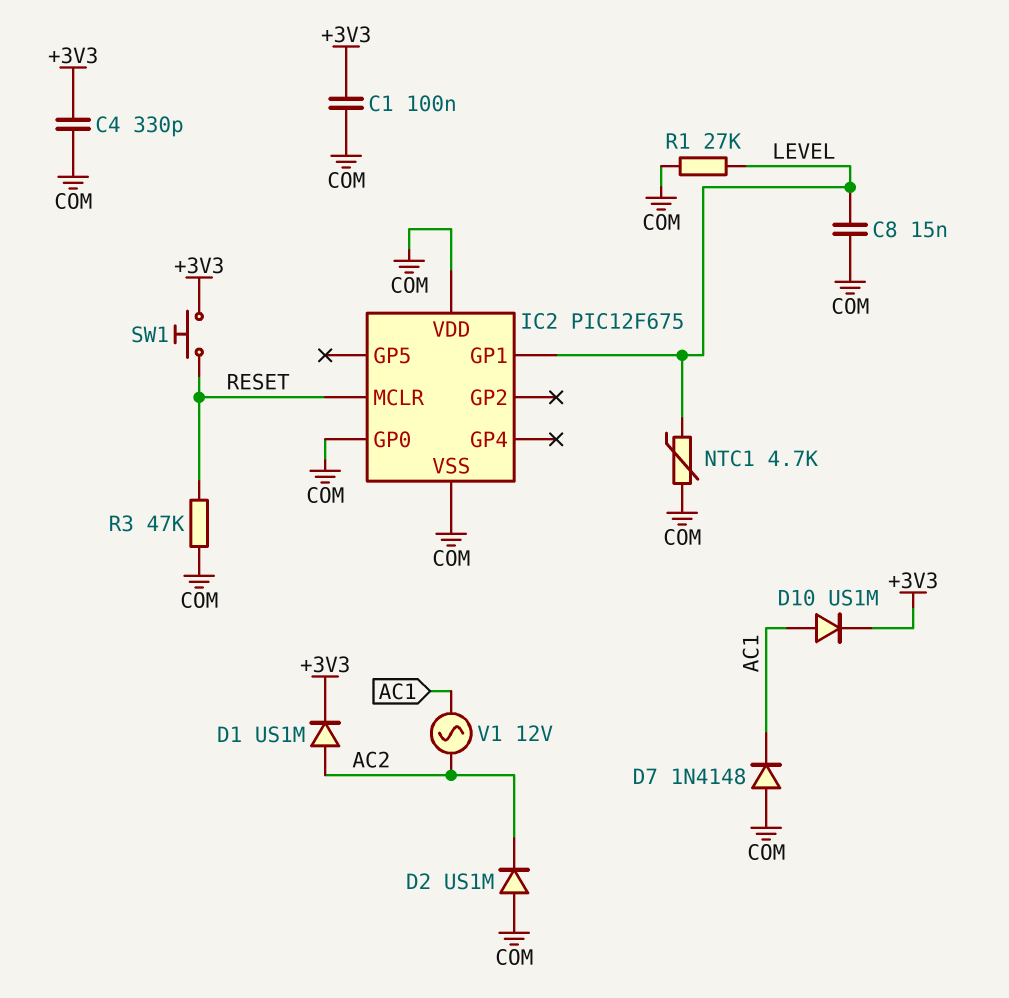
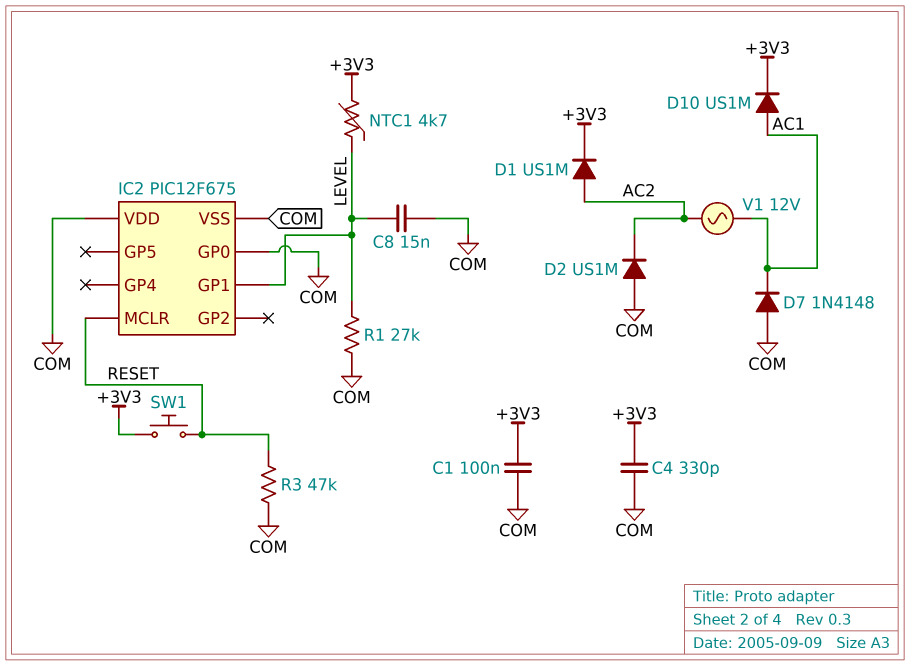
NTC1: 4.7k (COM, LEVEL) -> 4.7k (+3V3, LEVEL)

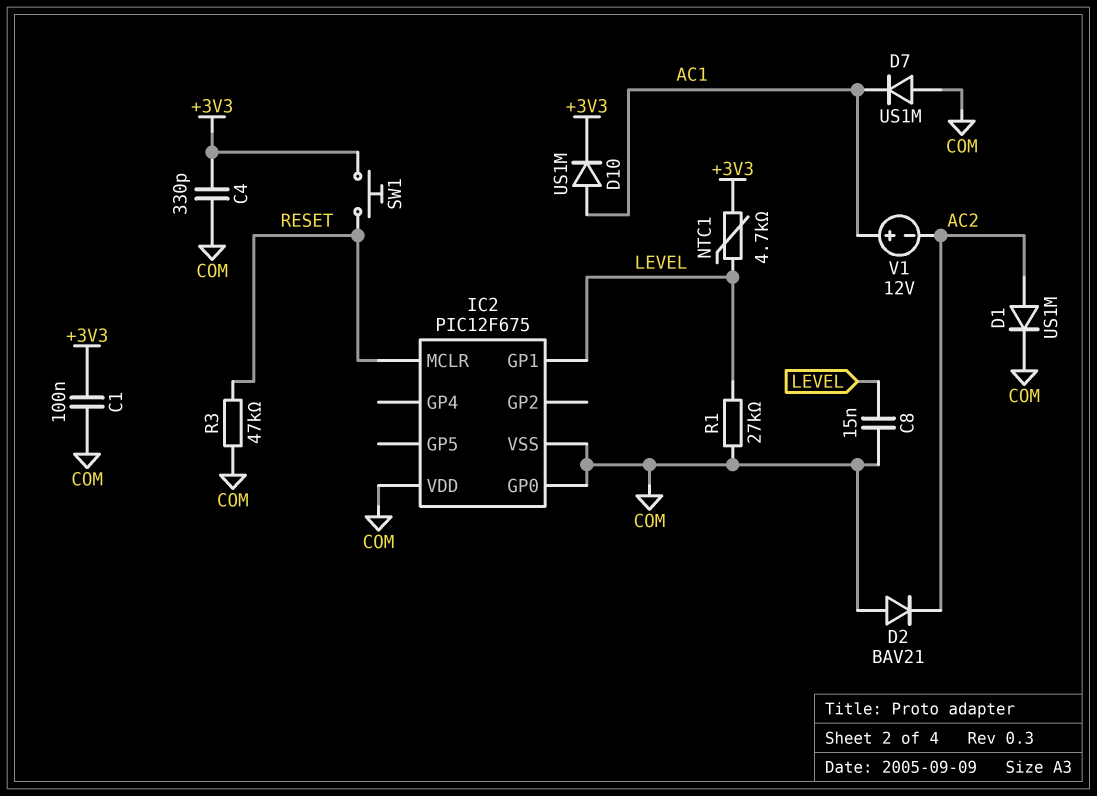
D1: diode US1M (A AC2, K +3V3) -> diode US1M (A AC2, K COM)
D2: diode US1M (A COM, K AC2) -> diode BAV21 (A COM, K AC2)
D7: diode 1N4148 (A COM, K AC1) -> diode US1M (A COM, K AC1)
V1: AC 12V (AC1, AC2) -> 12V (plus AC1, minus AC2)

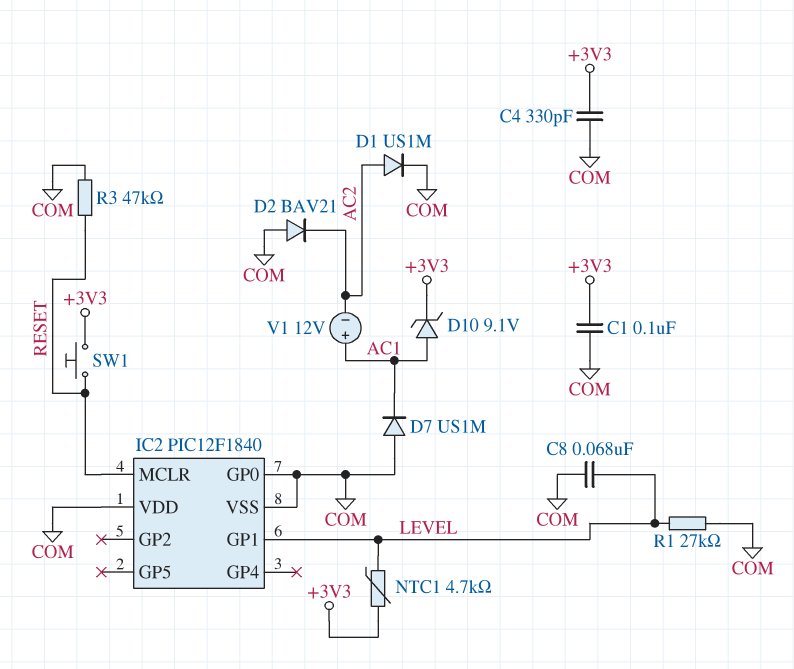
C8: 15nF (COM, LEVEL) -> 68nF (COM, LEVEL)
D10: diode US1M (A AC1, K +3V3) -> zener 9.1V (A AC1, K +3V3)
IC2: PIC12F675 -> PIC12F1840

